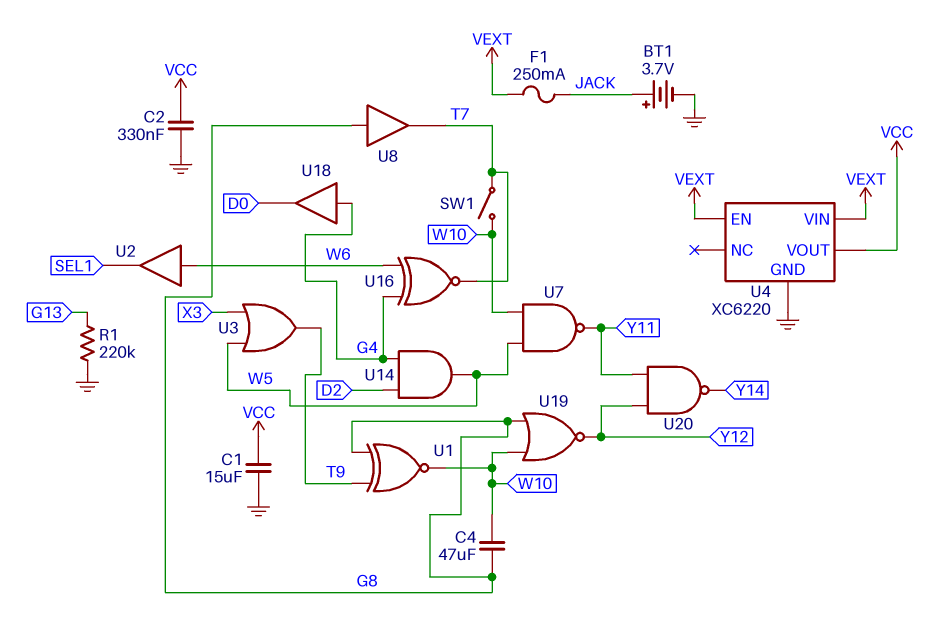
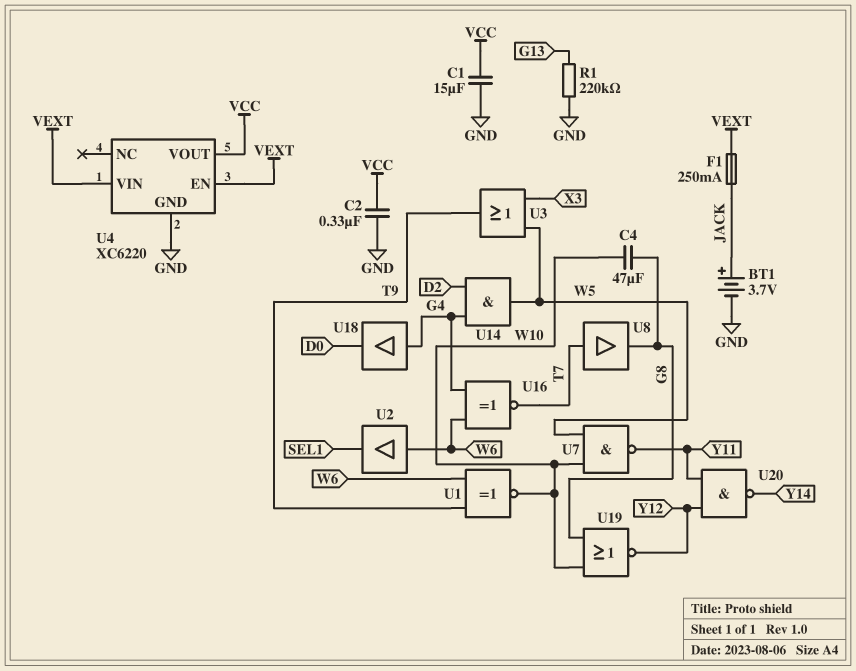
SW1: switch (T7, W10) -> none
U1: XNOR (in G8, in T9, out W10) -> XNOR (in T9, in W6, out W10)
U8: buffer (in G8, out T7) -> buffer (in T7, out G8)

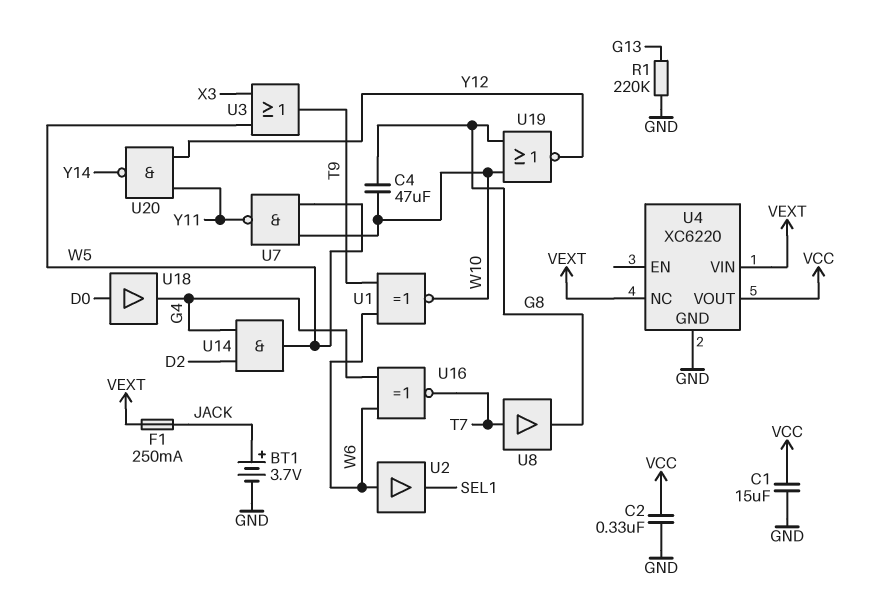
U4 pin EN: VEXT -> none
U4 pin NC: none -> VEXT
U18: buffer (in G4, out D0) -> buffer (in D0, out G4)

